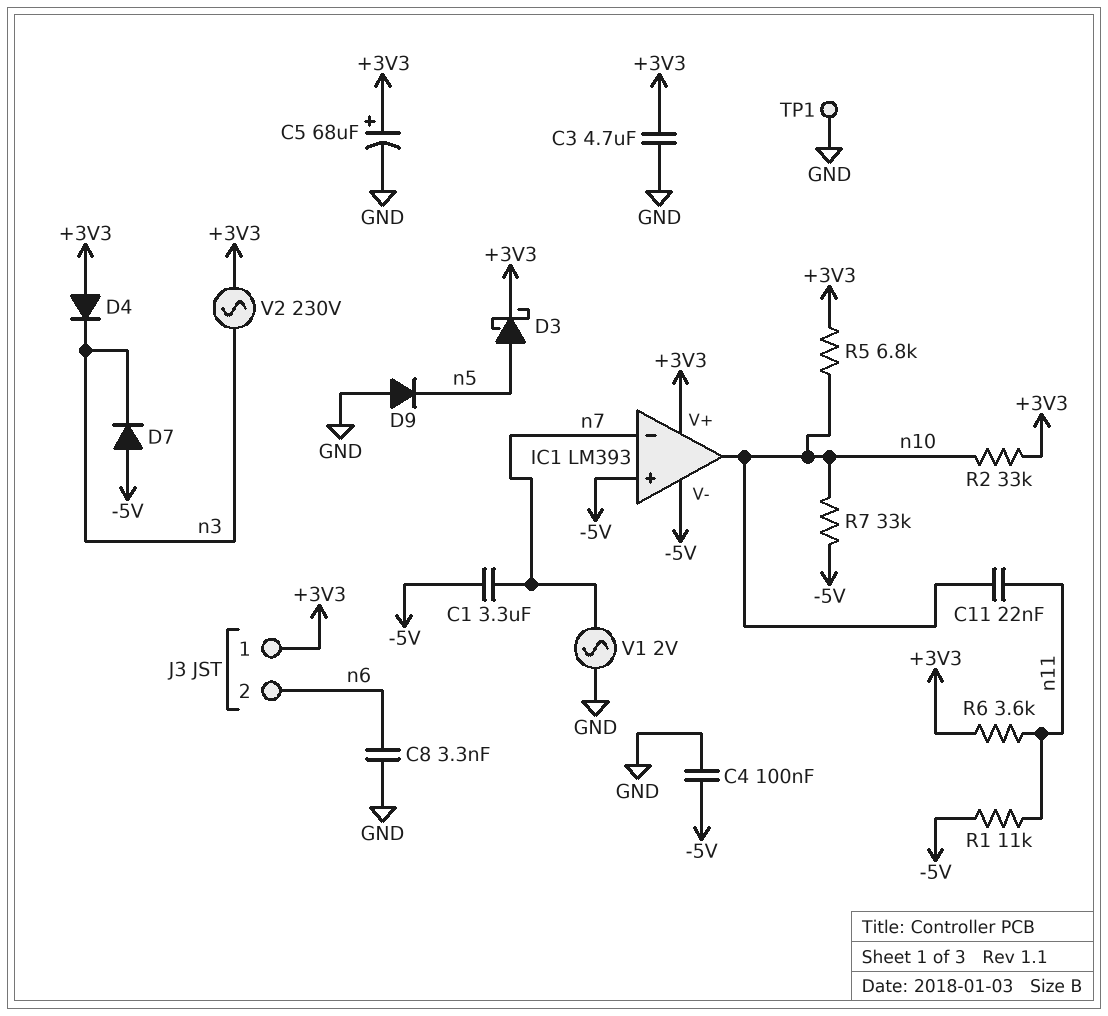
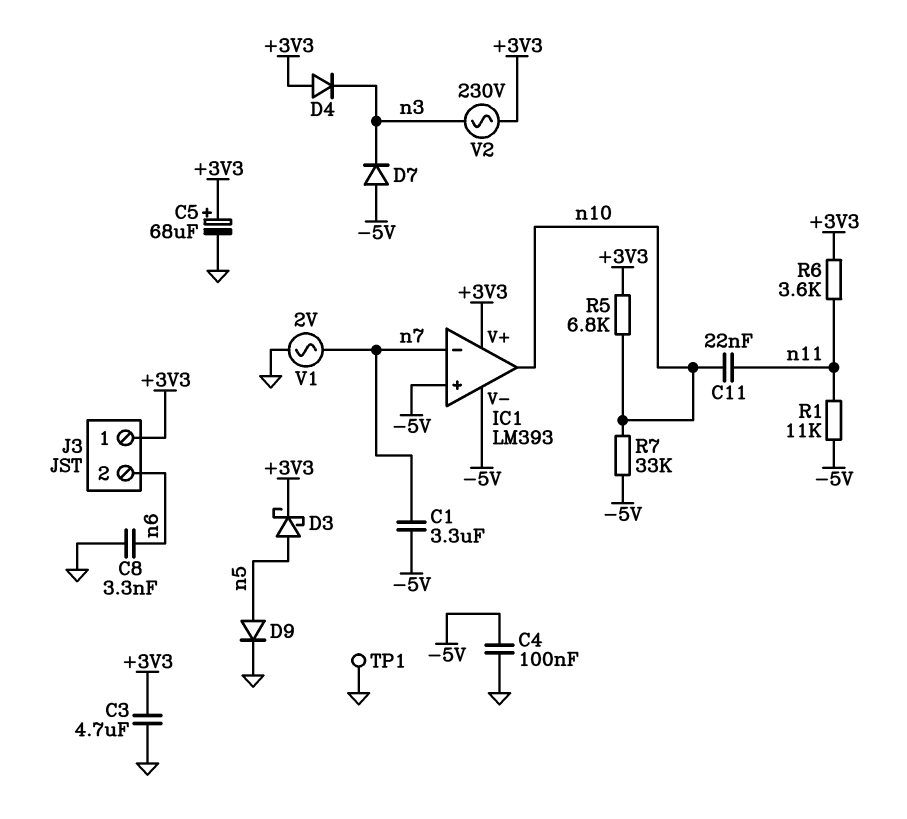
D9: diode (A GND, K n5) -> diode (A n5, K GND)
R2: 33k (+3V3, n10) -> none

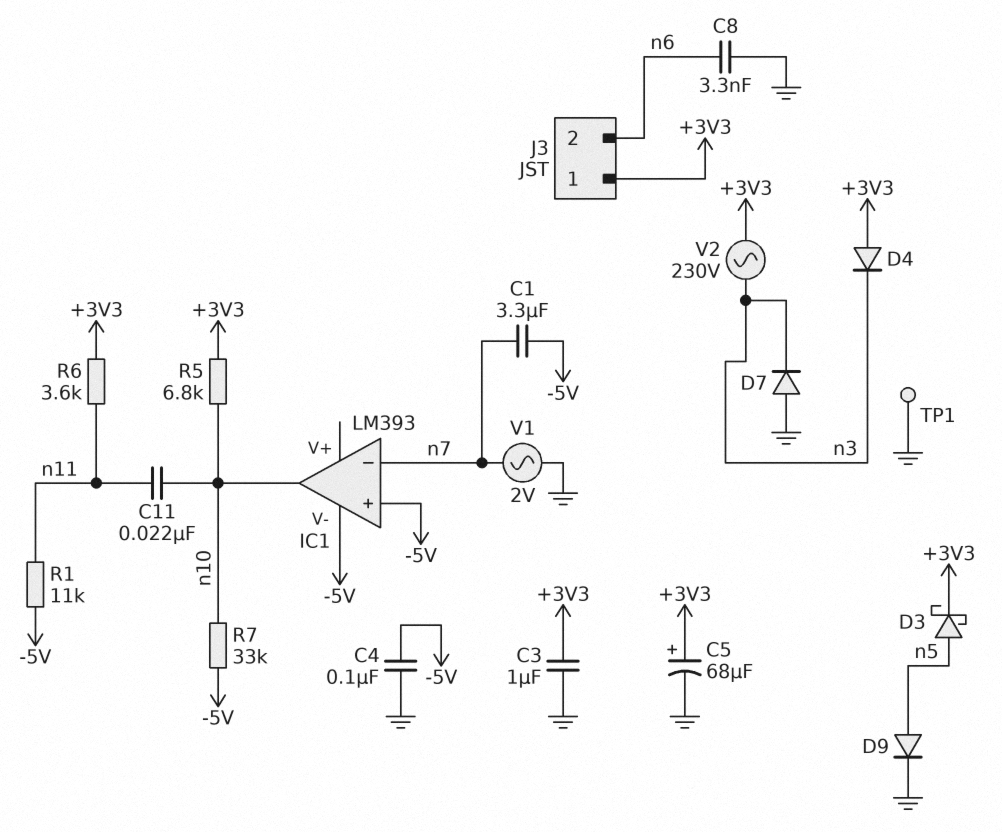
C3: 4.7uF (+3V3, GND) -> 1uF (+3V3, GND)
D7: diode (A -5V, K n3) -> diode (A GND, K n3)
IC1 pin V+: +3V3 -> none

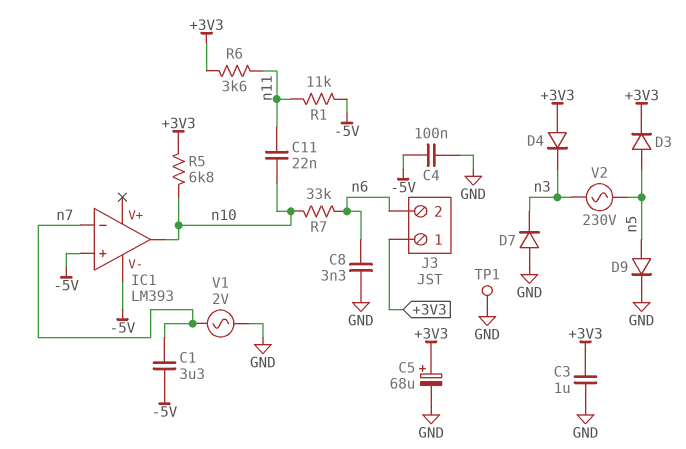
D3: schottky (A n5, K +3V3) -> diode (A n5, K +3V3)
R7: 33k (-5V, n10) -> 33k (n6, n10)
V2: AC 230V (+3V3, n3) -> AC 230V (n3, n5)

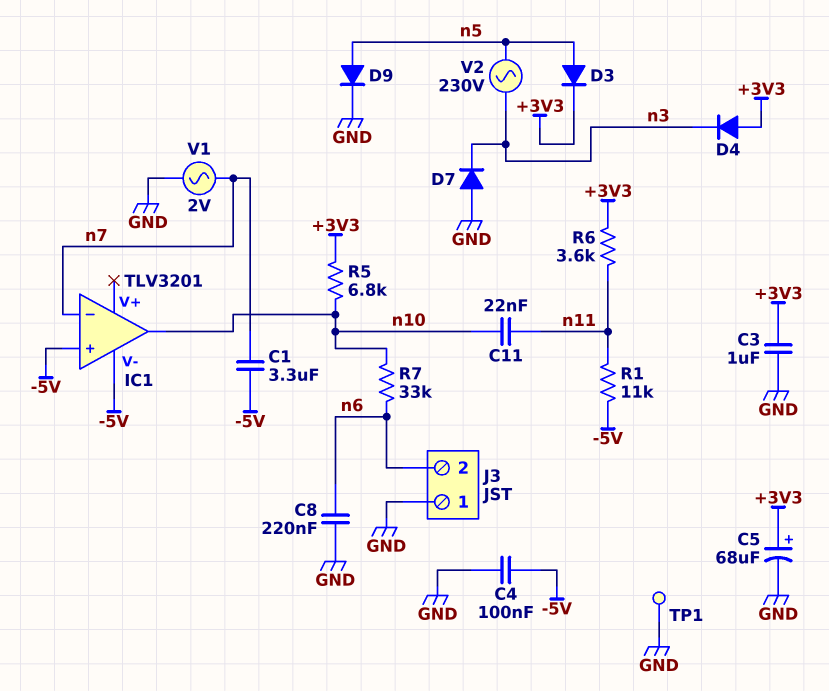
C8: 3.3nF (GND, n6) -> 220nF (GND, n6)
IC1: LM393 -> TLV3201
J3 pin 1: +3V3 -> GND

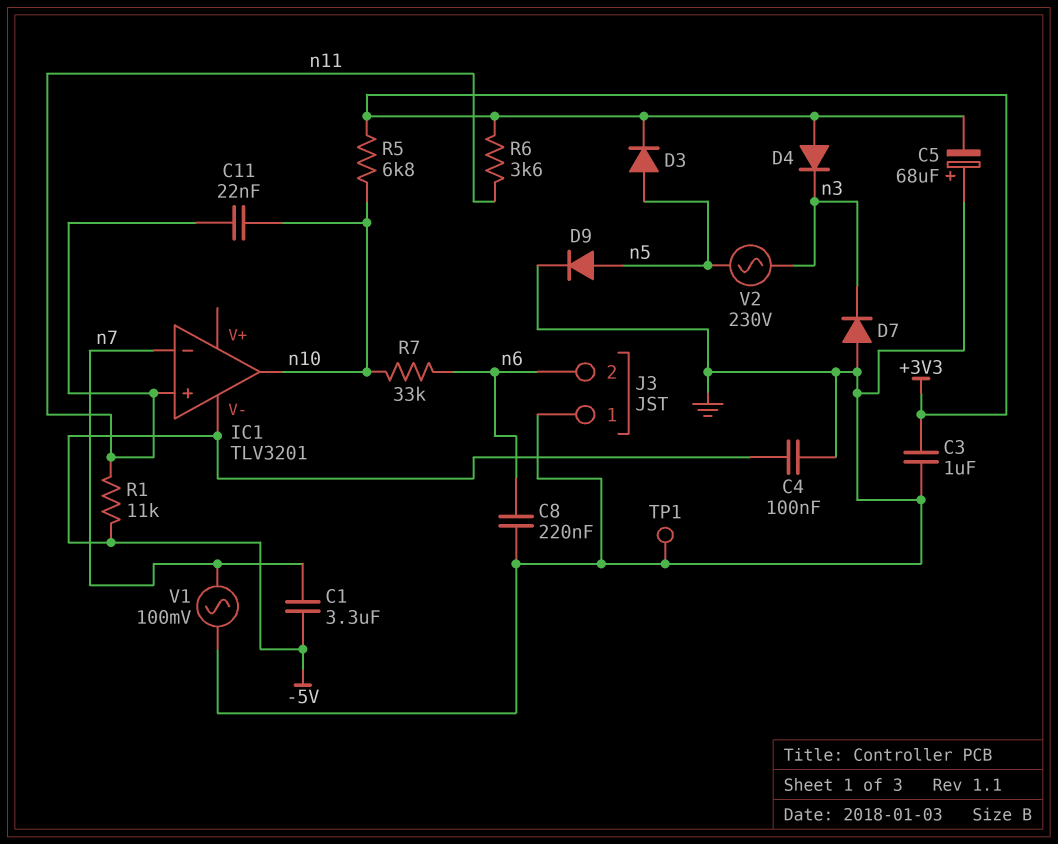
C5: 68uF (plus +3V3, minus GND) -> 68uF (plus GND, minus +3V3)
IC1 pin in+: -5V -> n11
V1: AC 2V (GND, n7) -> AC 100mV (GND, n7)

